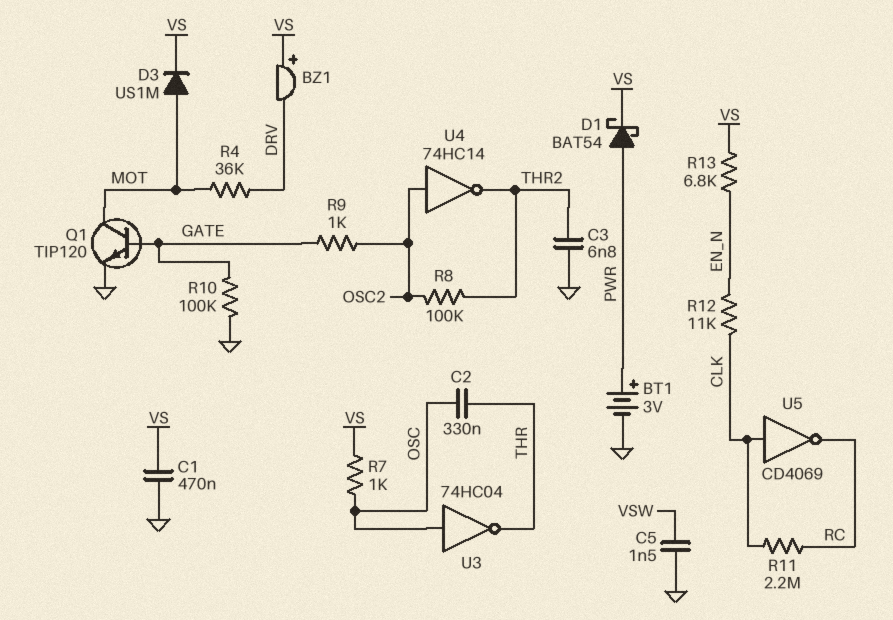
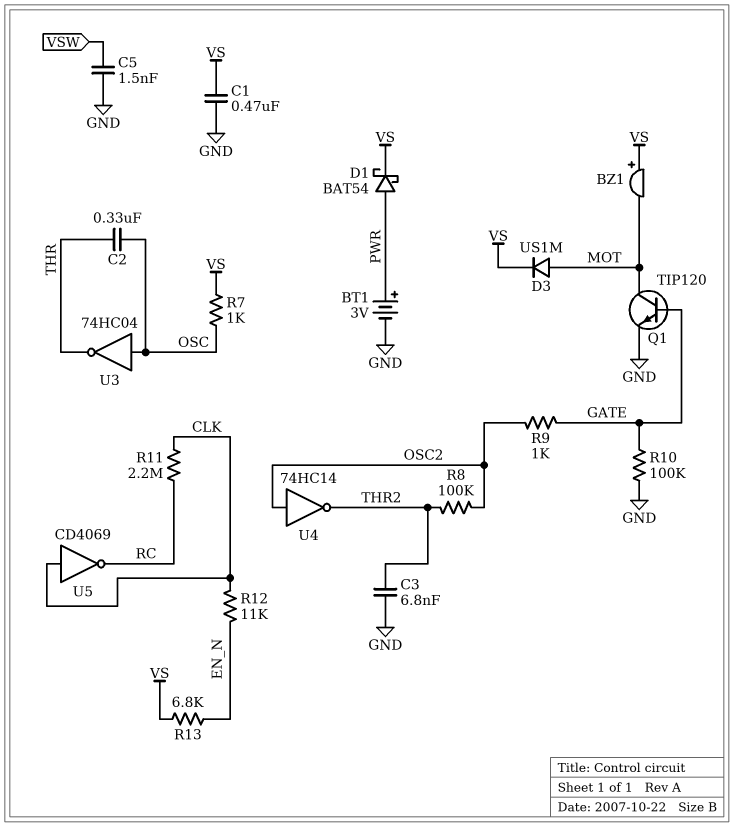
BZ1: buzzer (plus VS, minus DRV) -> buzzer (plus VS, minus MOT)
R4: 36k (DRV, MOT) -> none

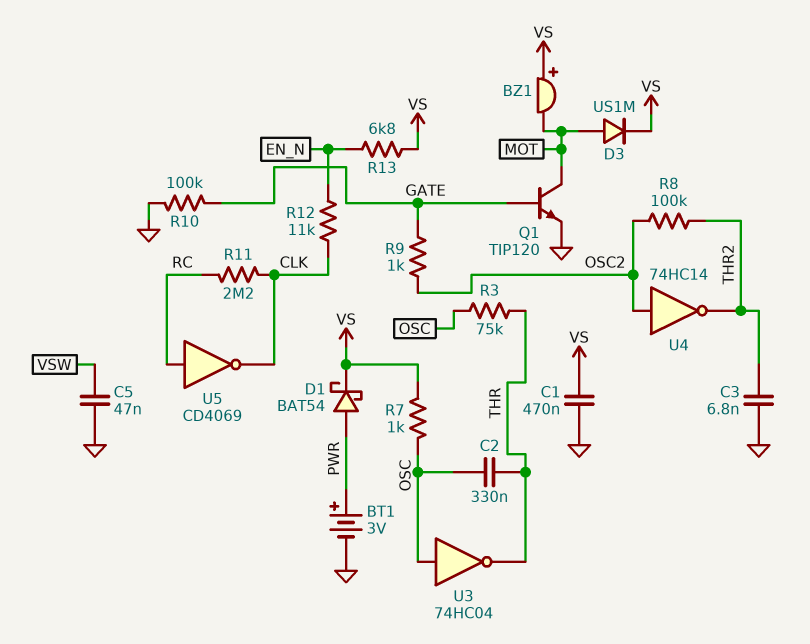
C5: 1.5nF (GND, VSW) -> 47nF (GND, VSW)
R3: none -> 75k (OSC, THR)
U5: NOT CD4069 (in CLK, out RC) -> NOT CD4069 (in RC, out CLK)

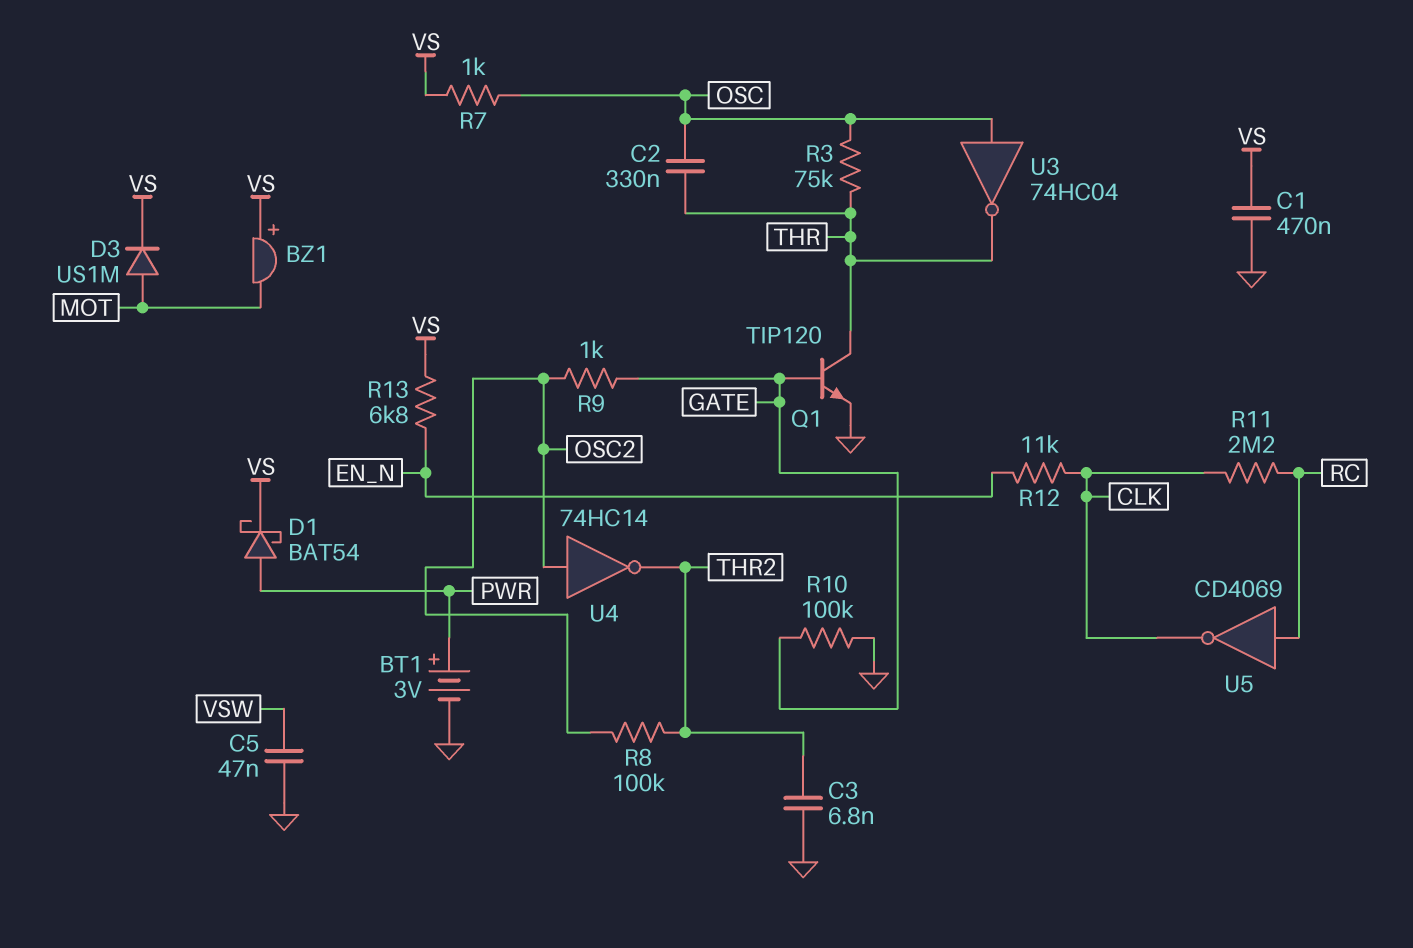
Q1: NPN TIP120 (B GATE, C MOT, E GND) -> NPN TIP120 (B GATE, C THR, E GND)

